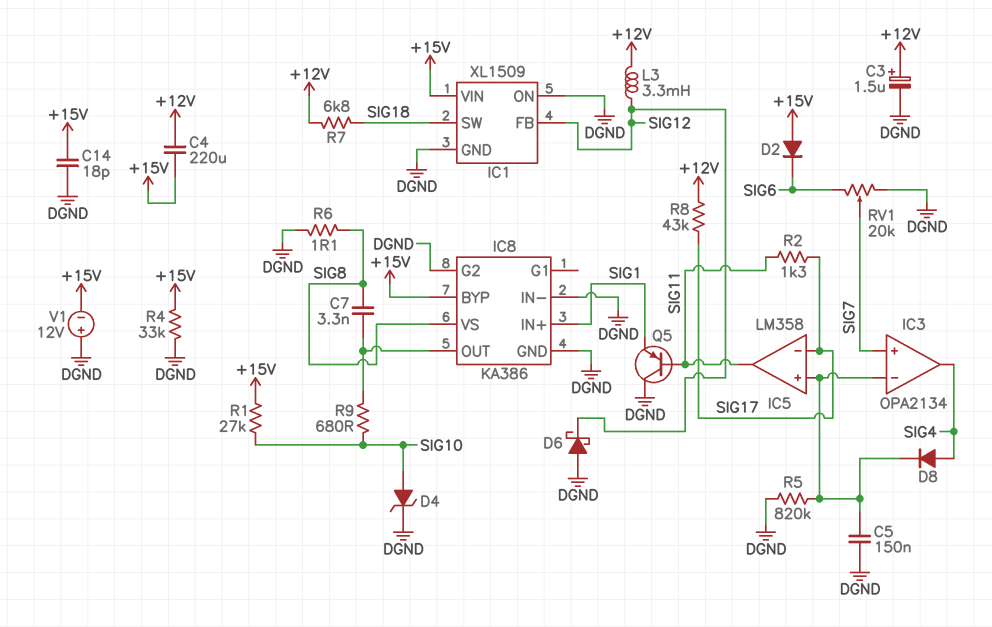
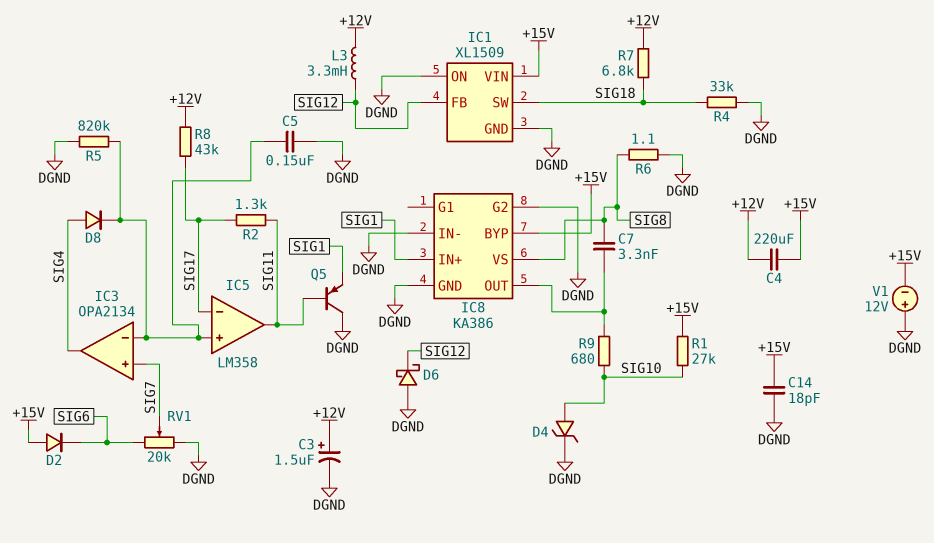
R4: 33k (+15V, DGND) -> 33k (DGND, SIG18)

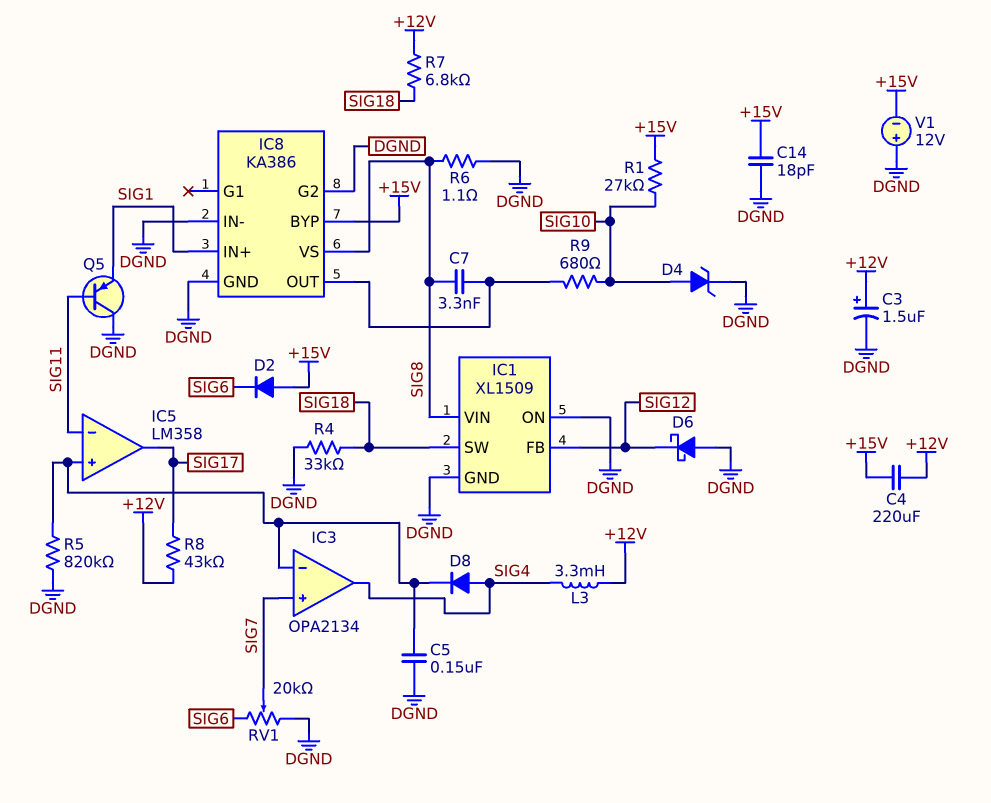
IC1 pin VIN: +15V -> SIG8
IC5 pin in-: SIG17 -> SIG11
IC5 pin out: SIG11 -> SIG17
L3: 3.3mH (+12V, SIG12) -> 3.3mH (+12V, SIG4)
R2: 1.3k (SIG11, SIG17) -> none

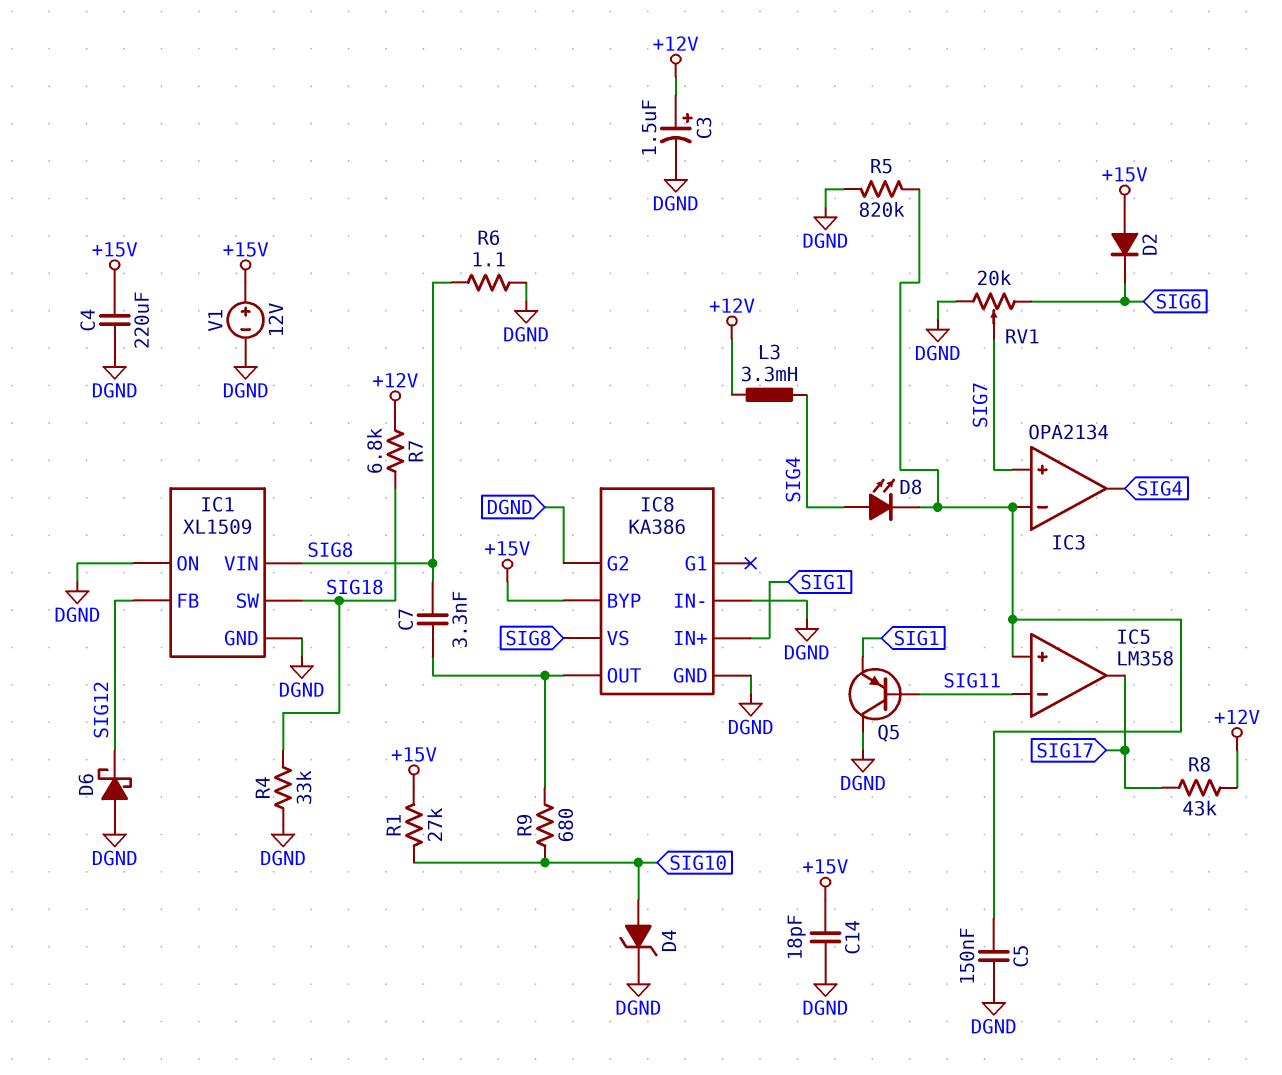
C4: 220uF (+12V, +15V) -> 220uF (+15V, DGND)
D8: diode (A SIG4, K IC3/in-) -> LED (A SIG4, K IC3/in-)
V1: 12V (plus DGND, minus +15V) -> 12V (plus +15V, minus DGND)

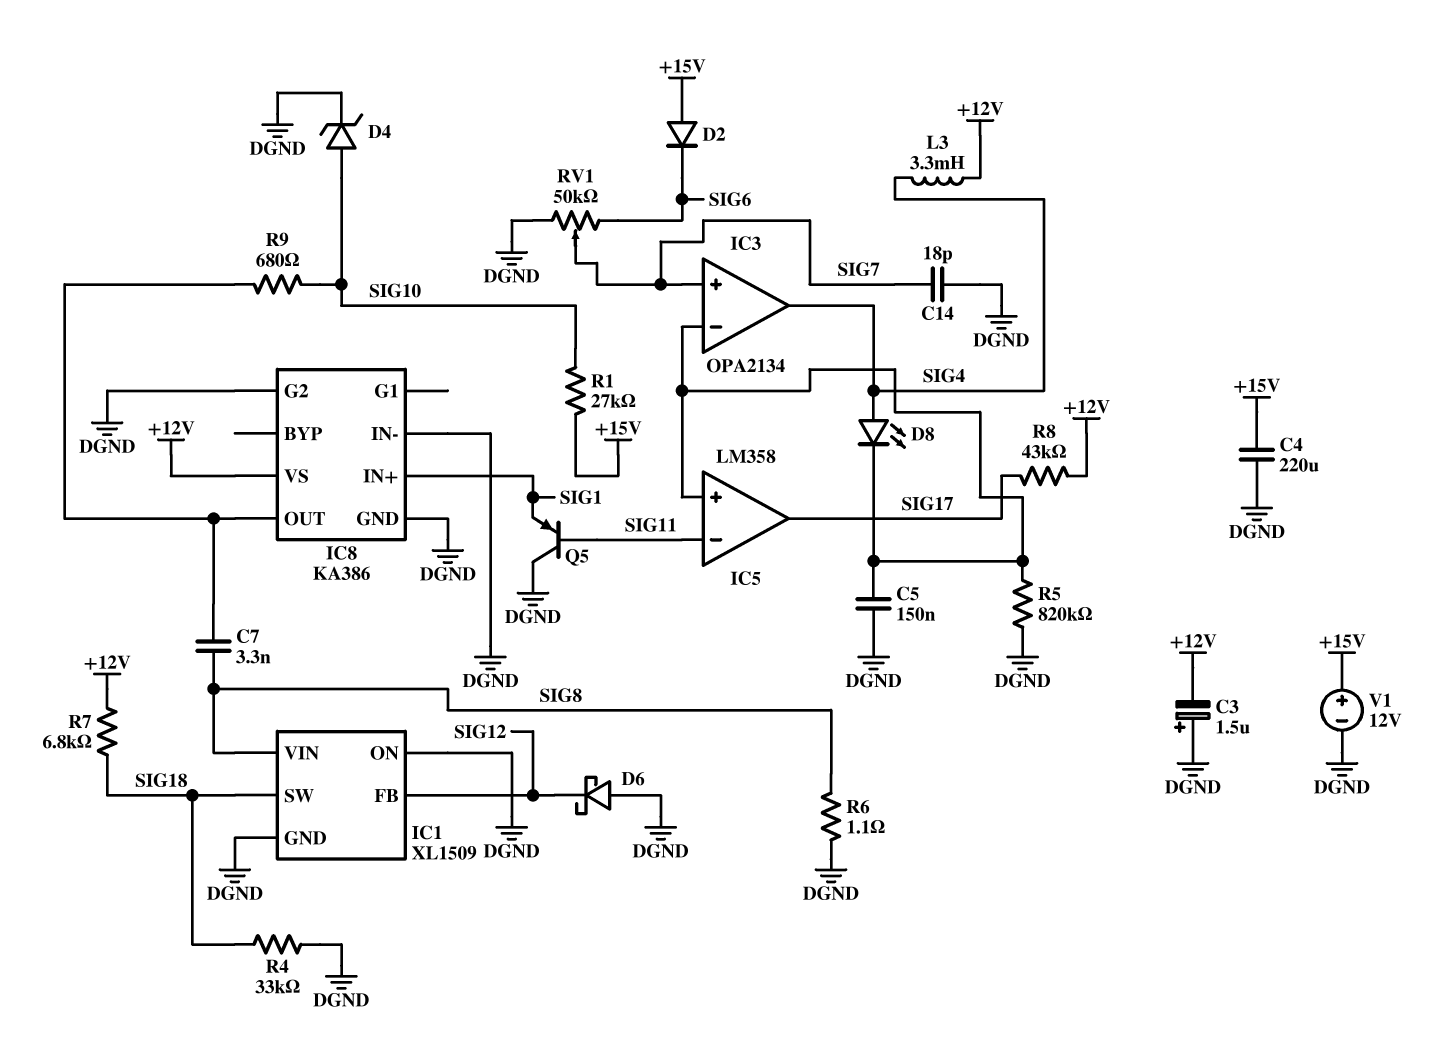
C3: 1.5uF (plus +12V, minus DGND) -> 1.5uF (plus DGND, minus +12V)
C14: 18pF (+15V, DGND) -> 18pF (DGND, SIG7)
IC8 pin BYP: +15V -> none
IC8 pin VS: SIG8 -> +12V
RV1: 20k (DGND, SIG6, wiper SIG7) -> 50k (DGND, SIG6, wiper SIG7)

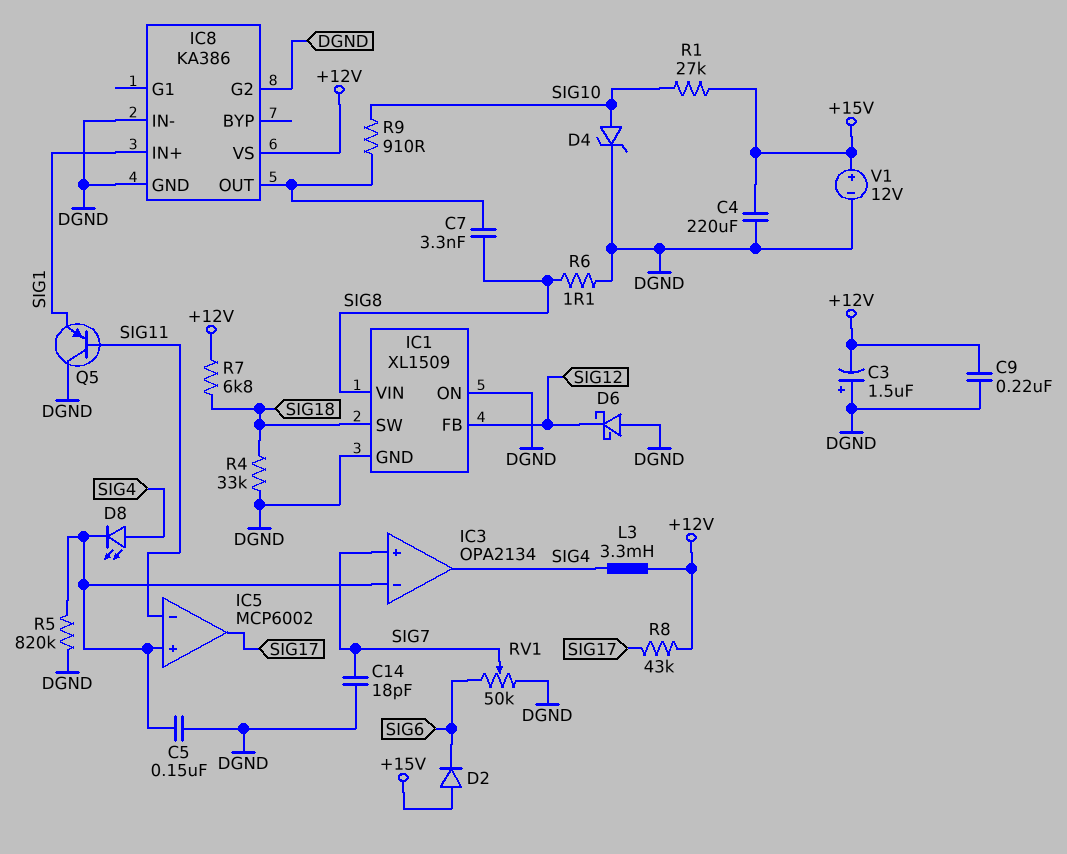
C9: none -> 220nF (+12V, DGND)
IC5: LM358 -> MCP6002
R9: 680 (IC8/OUT, SIG10) -> 910 (IC8/OUT, SIG10)

